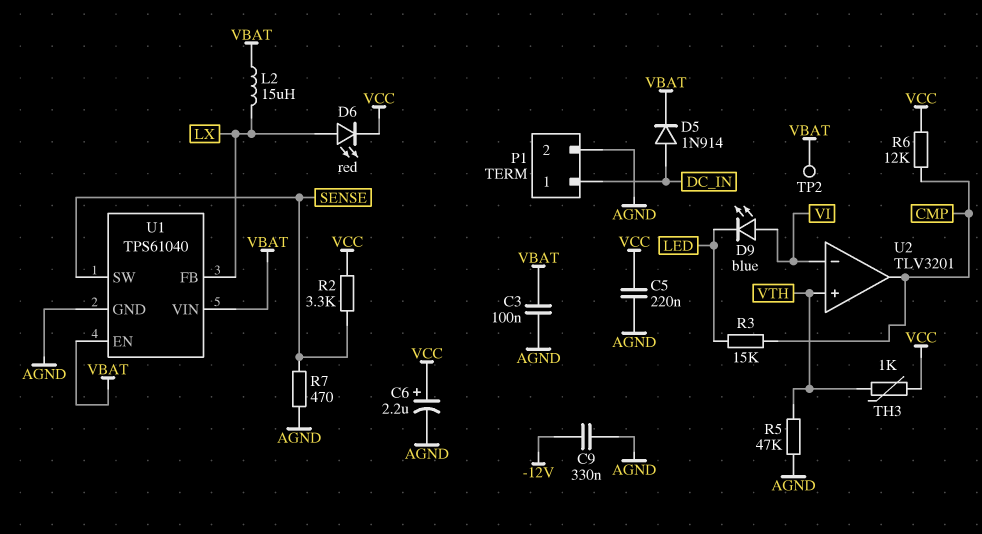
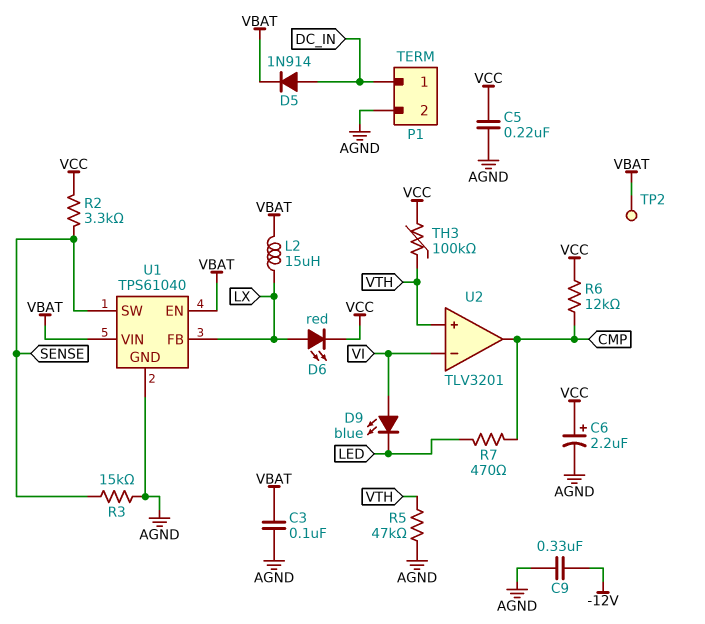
R3: 15k (CMP, LED) -> 15k (AGND, SENSE)
R7: 470 (AGND, SENSE) -> 470 (CMP, LED)
TH3: 1k (VCC, VTH) -> 100k (VCC, VTH)

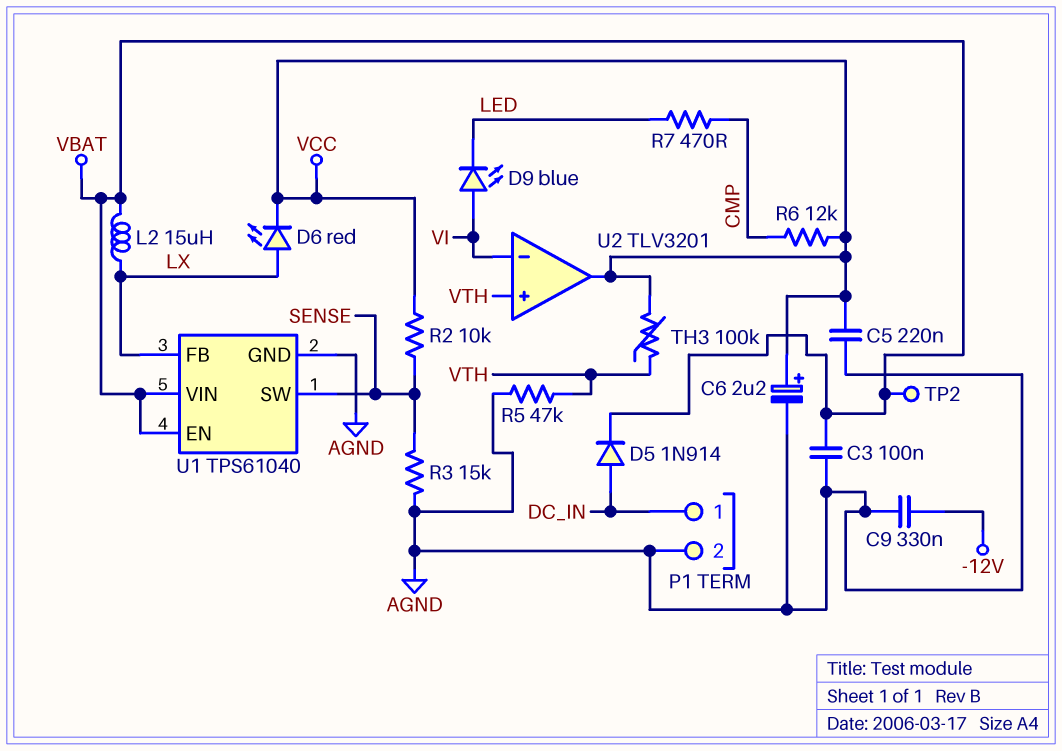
R2: 3.3k (SENSE, VCC) -> 10k (SENSE, VCC)
U2 pin out: CMP -> VCC

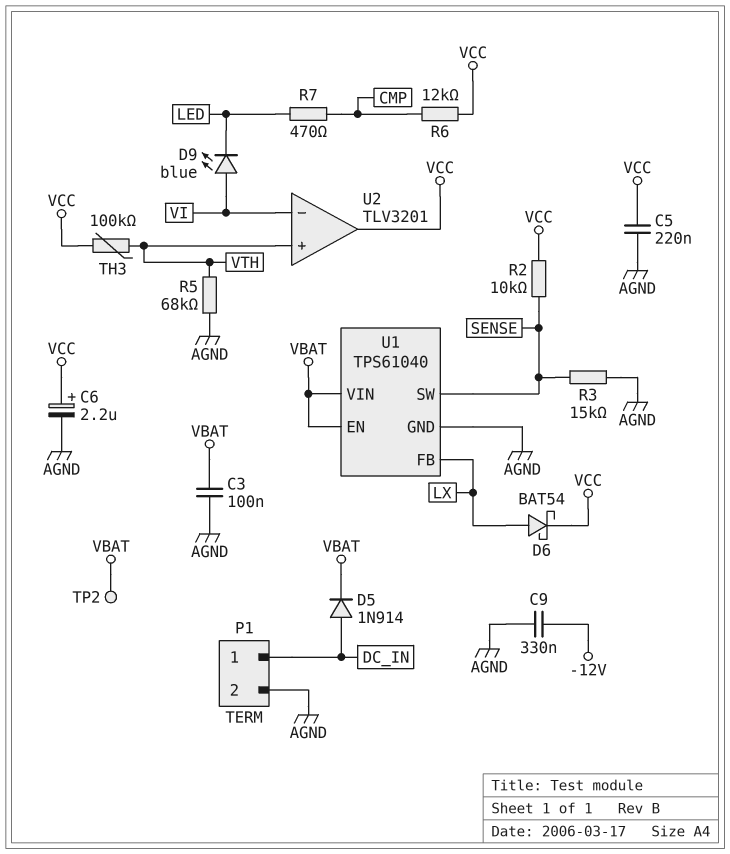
D6: LED red (A LX, K VCC) -> schottky BAT54 (A LX, K VCC)
L2: 15uH (LX, VBAT) -> none
R5: 47k (AGND, VTH) -> 68k (AGND, VTH)

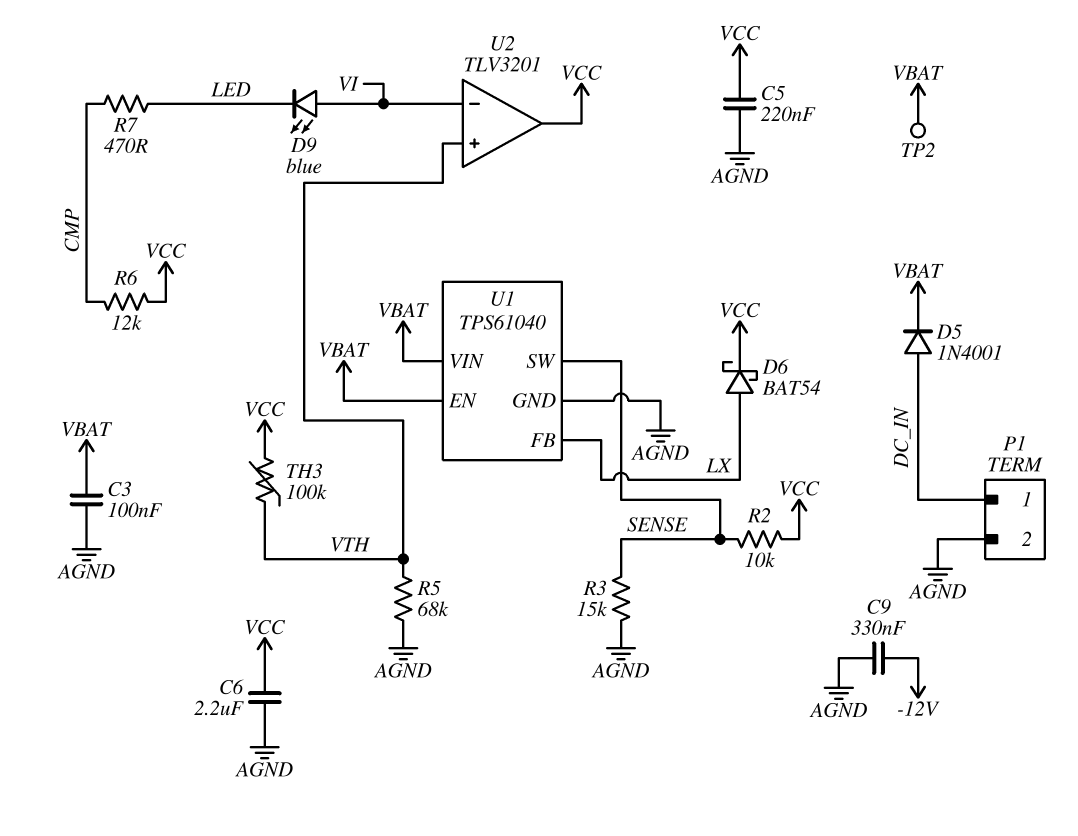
C6: 2.2uF (plus VCC, minus AGND) -> 2.2uF (AGND, VCC)
D5: diode 1N914 (A DC_IN, K VBAT) -> diode 1N4001 (A DC_IN, K VBAT)

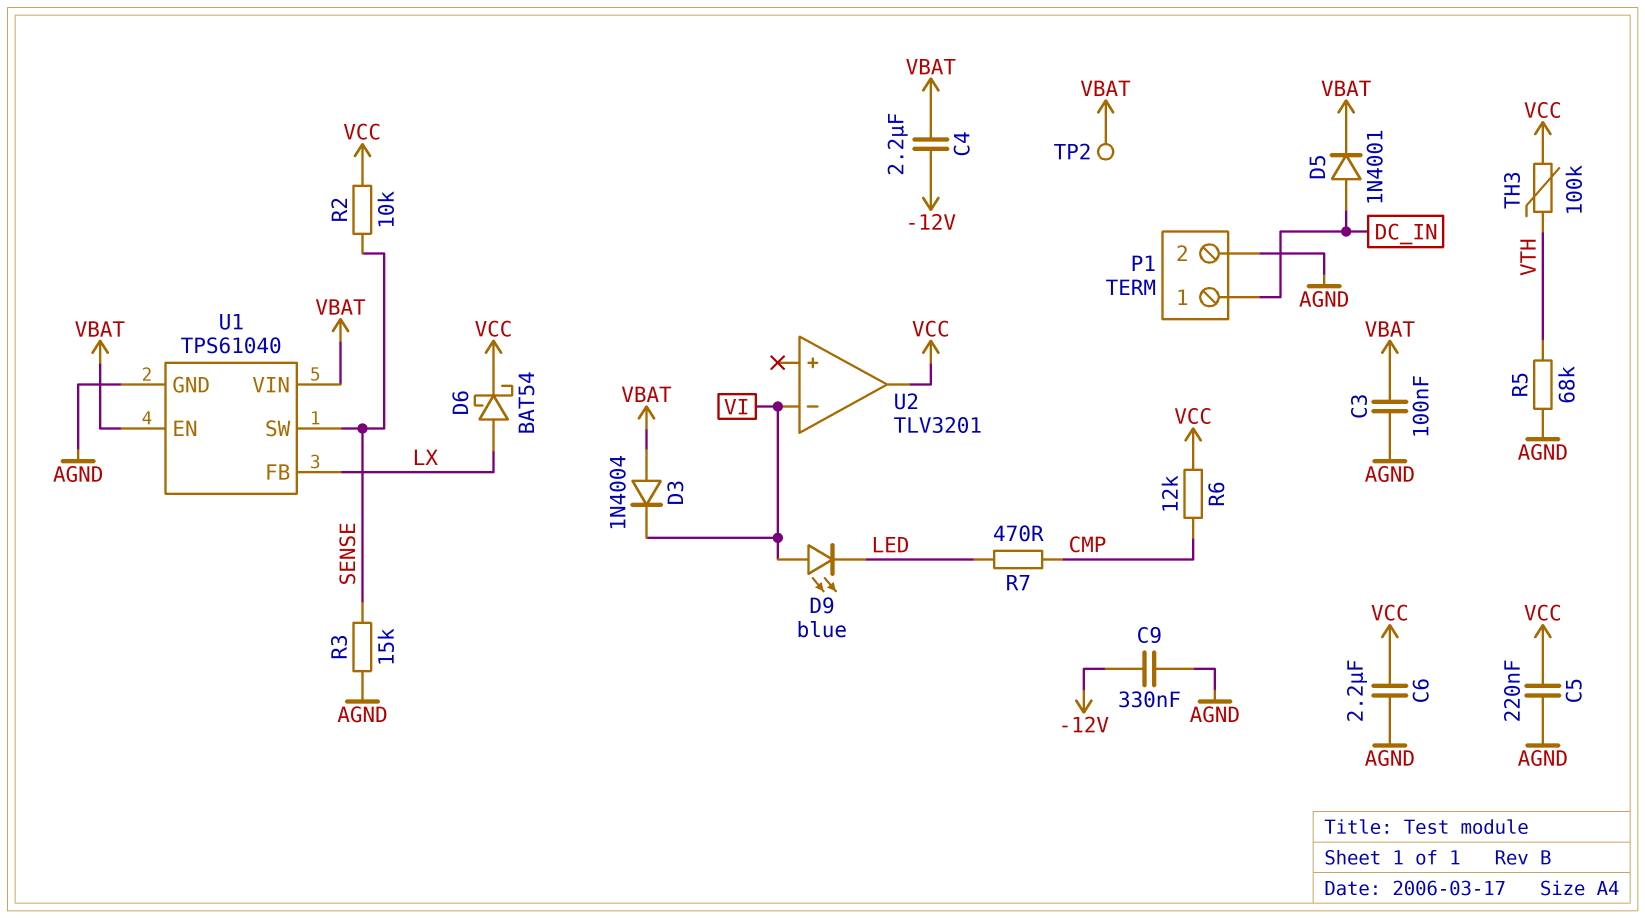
C4: none -> 2.2uF (-12V, VBAT)
D3: none -> diode 1N4004 (A VBAT, K VI)
U2 pin in+: VTH -> none

